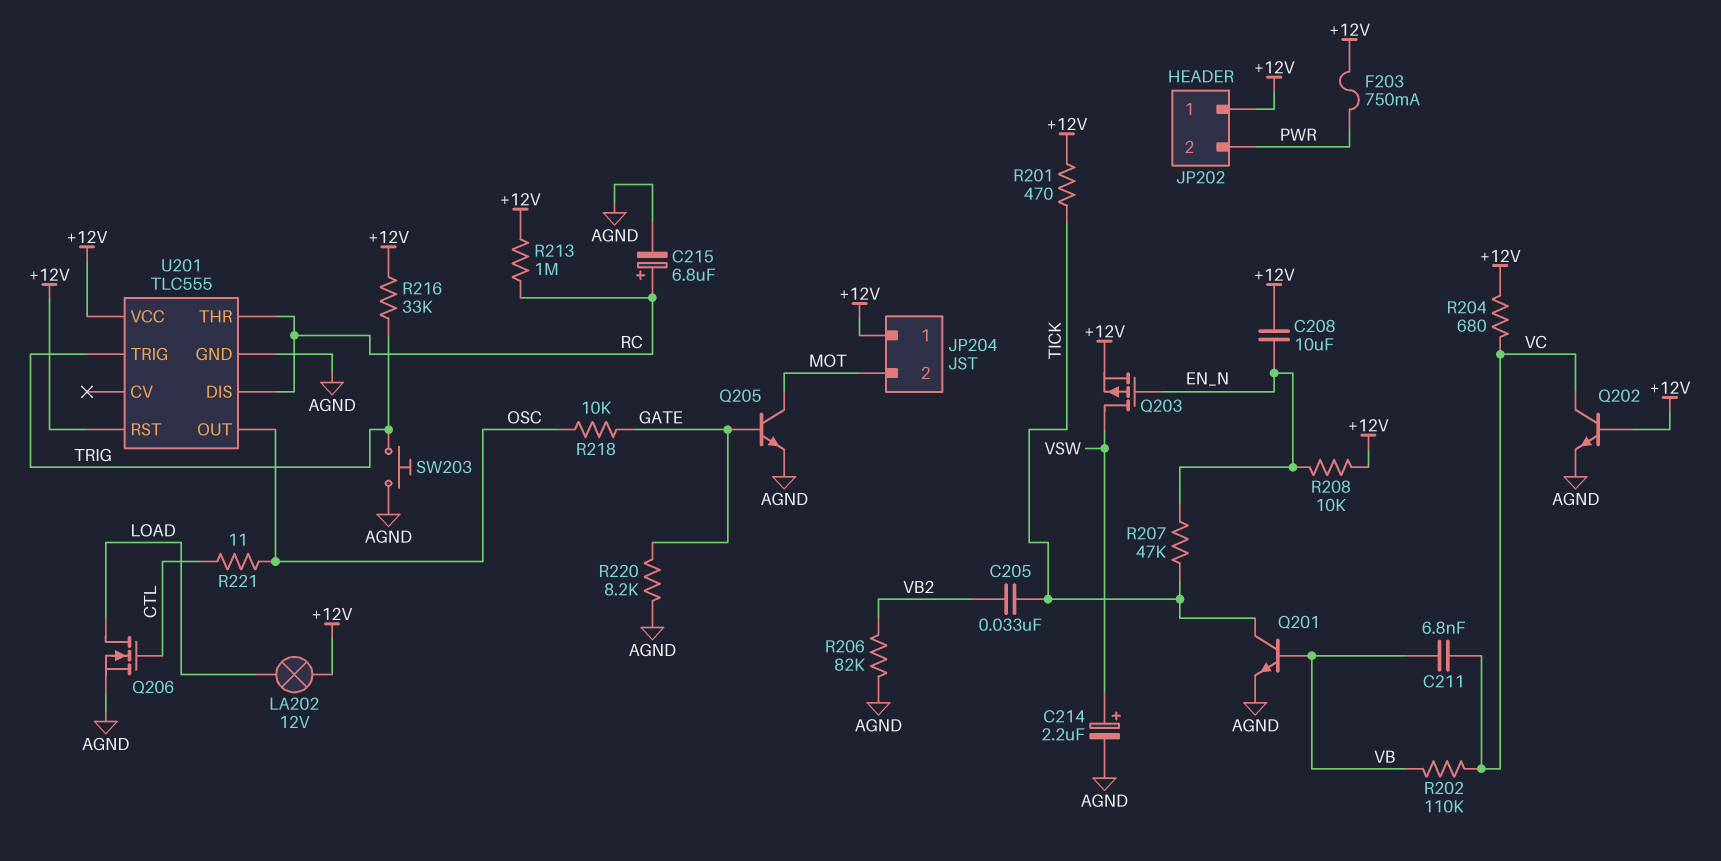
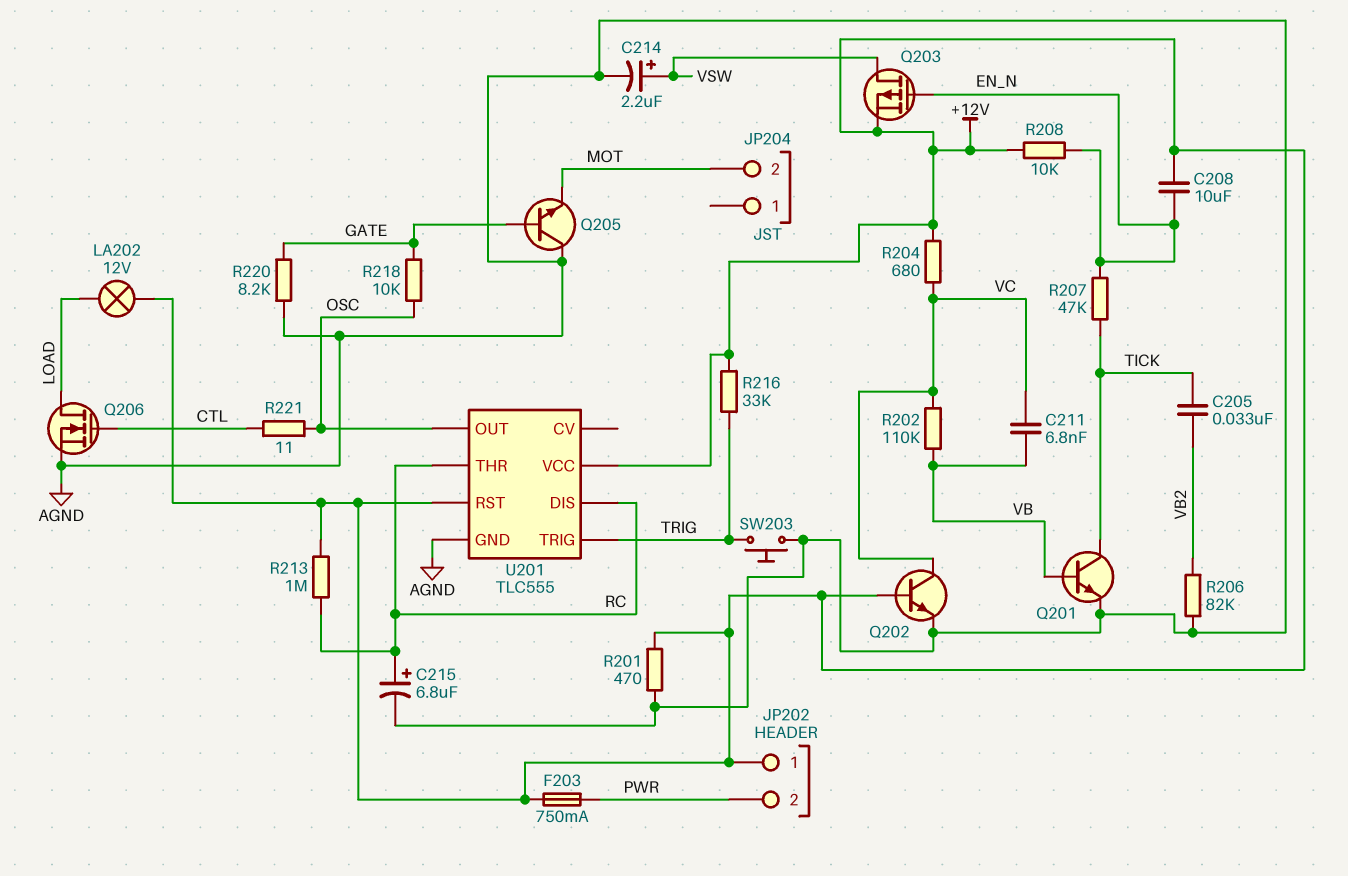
JP204 pin 1: +12V -> none
Q205: NPN (B GATE, C MOT, E AGND) -> NPN (B GATE, C AGND, E MOT)
R201: 470 (+12V, TICK) -> 470 (+12V, AGND)

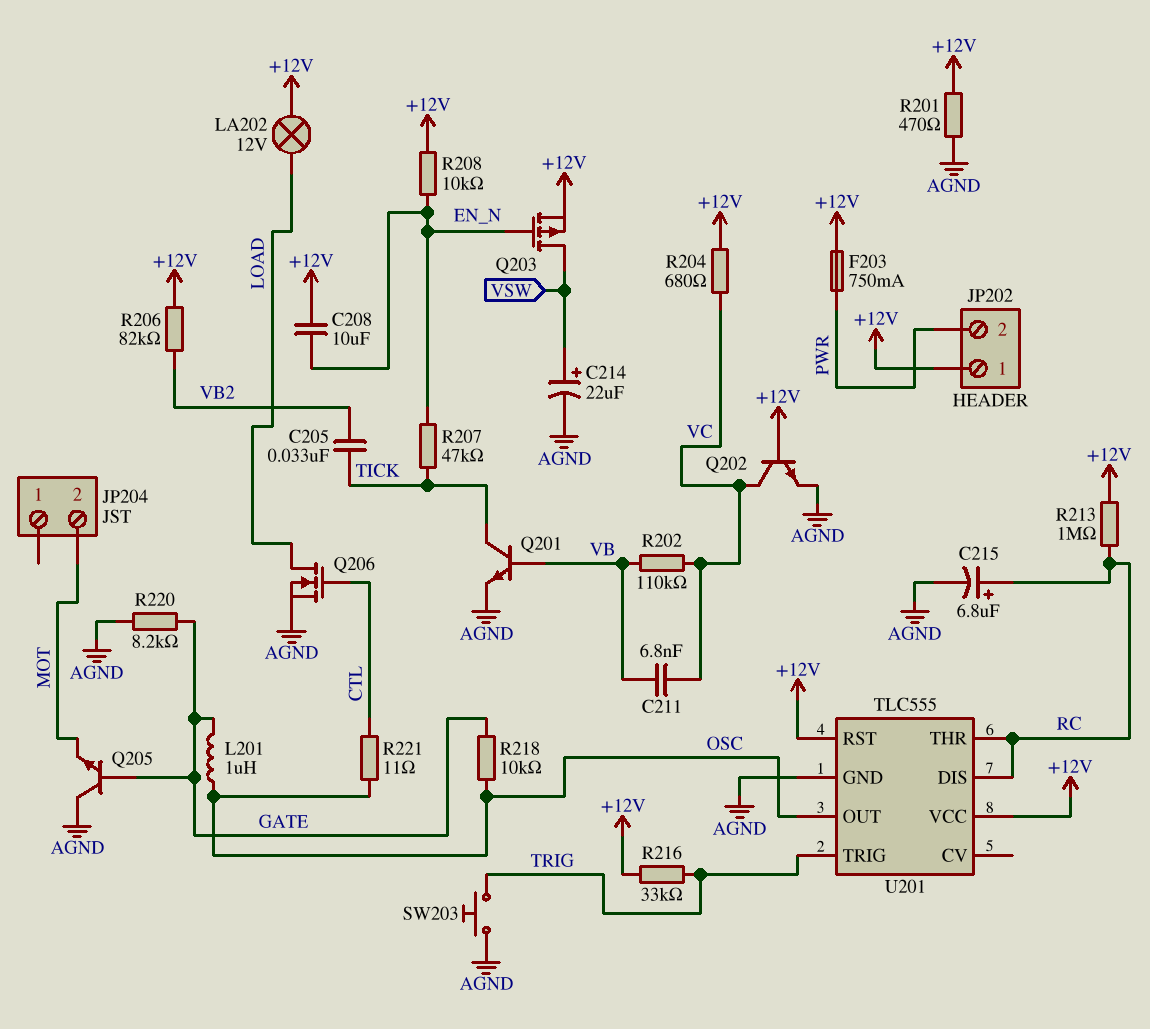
C214: 2.2uF (plus VSW, minus AGND) -> 22uF (plus VSW, minus AGND)
L201: none -> 1uH (GATE, OSC)
R206: 82k (AGND, VB2) -> 82k (+12V, VB2)

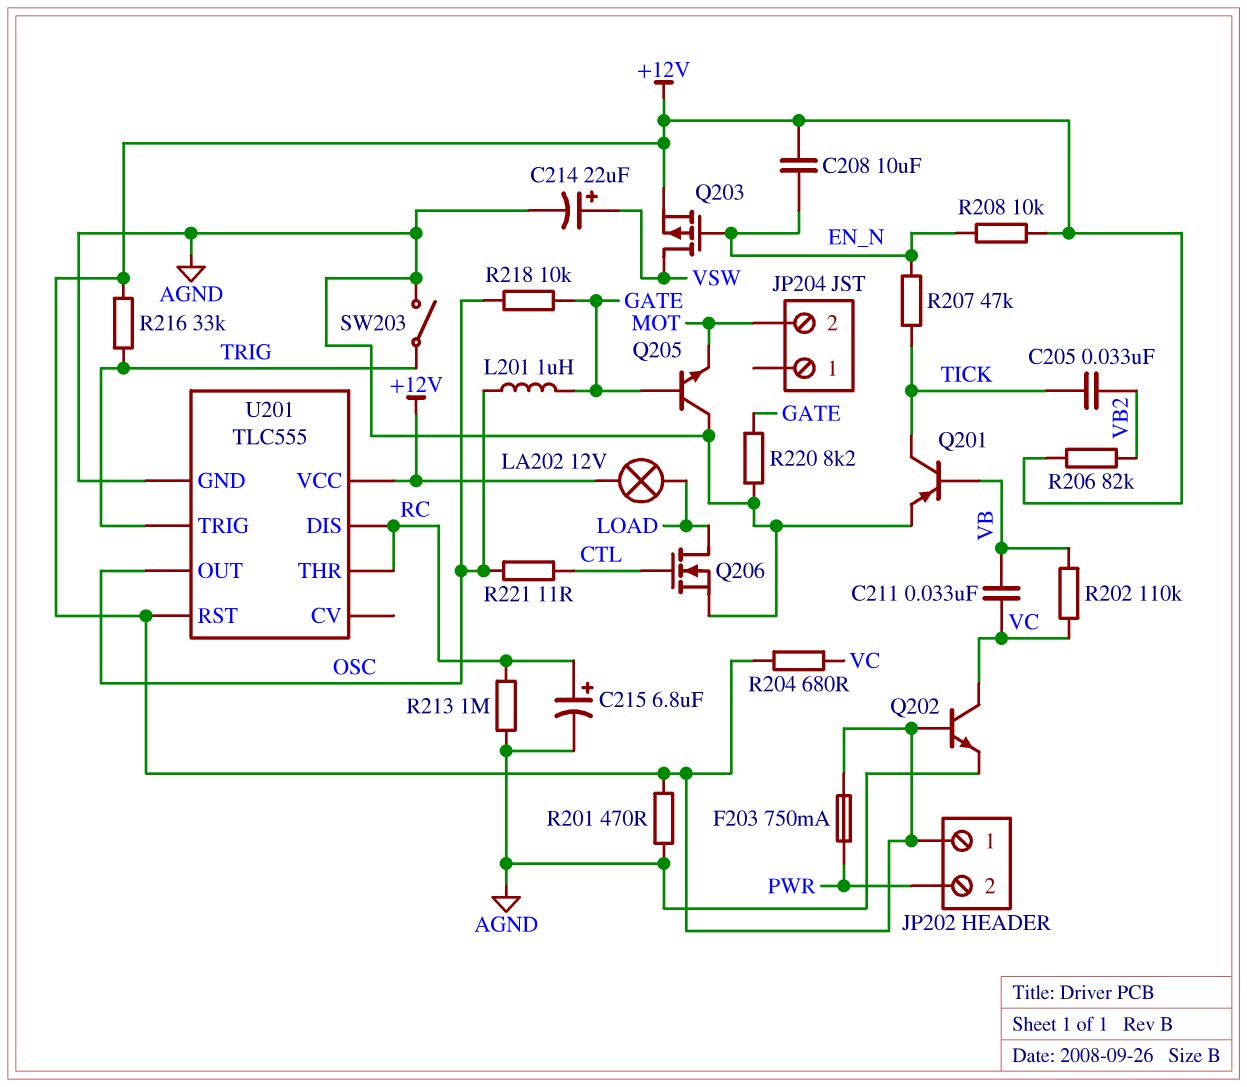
C211: 6.8nF (VB, VC) -> 33nF (VB, VC)
Q201: NPN (B VB, C TICK, E AGND) -> PNP (B VB, C TICK, E AGND)
R213: 1M (+12V, RC) -> 1M (AGND, RC)
SW203: button (AGND, TRIG) -> switch (AGND, TRIG)

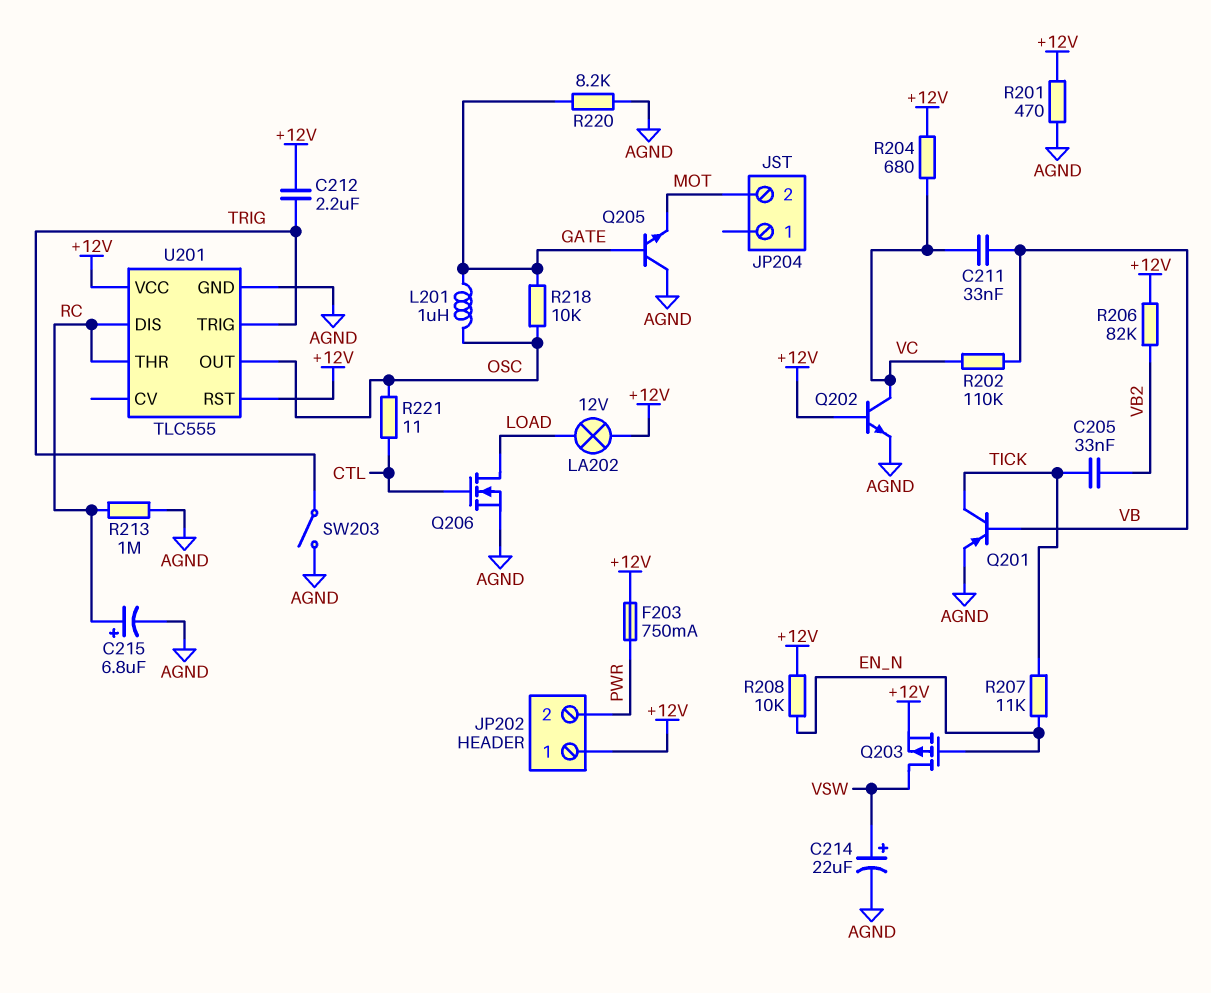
C208: 10uF (+12V, EN_N) -> none
C212: none -> 2.2uF (+12V, TRIG)
R207: 47k (EN_N, TICK) -> 11k (EN_N, TICK)
R216: 33k (+12V, TRIG) -> none

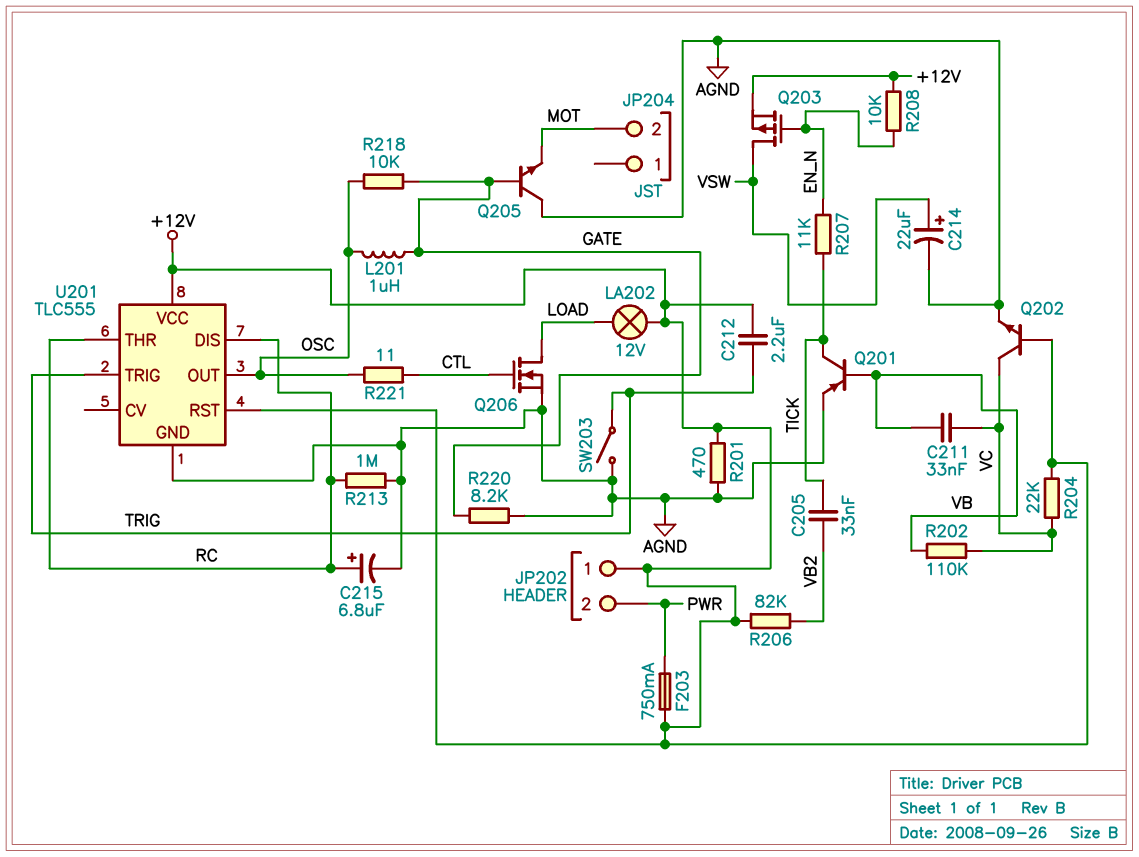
R204: 680 (+12V, VC) -> 22k (+12V, VC)

